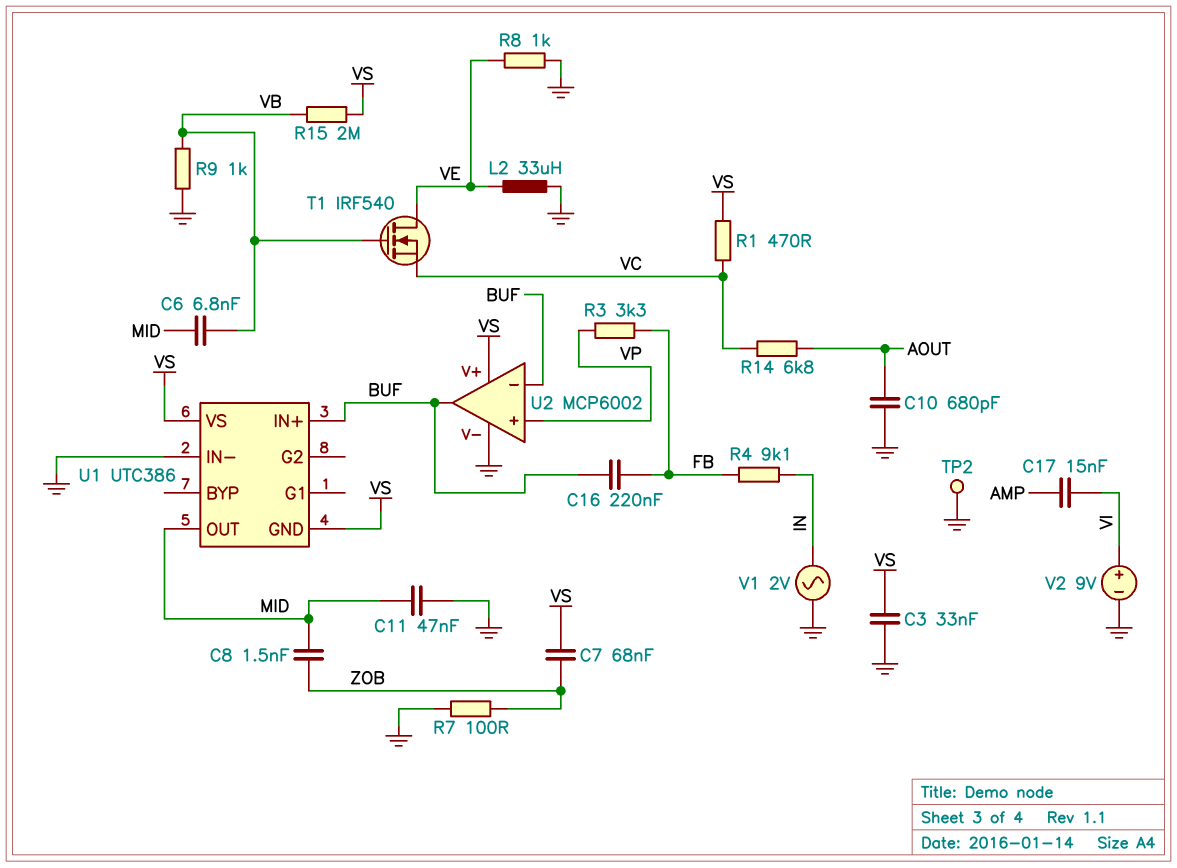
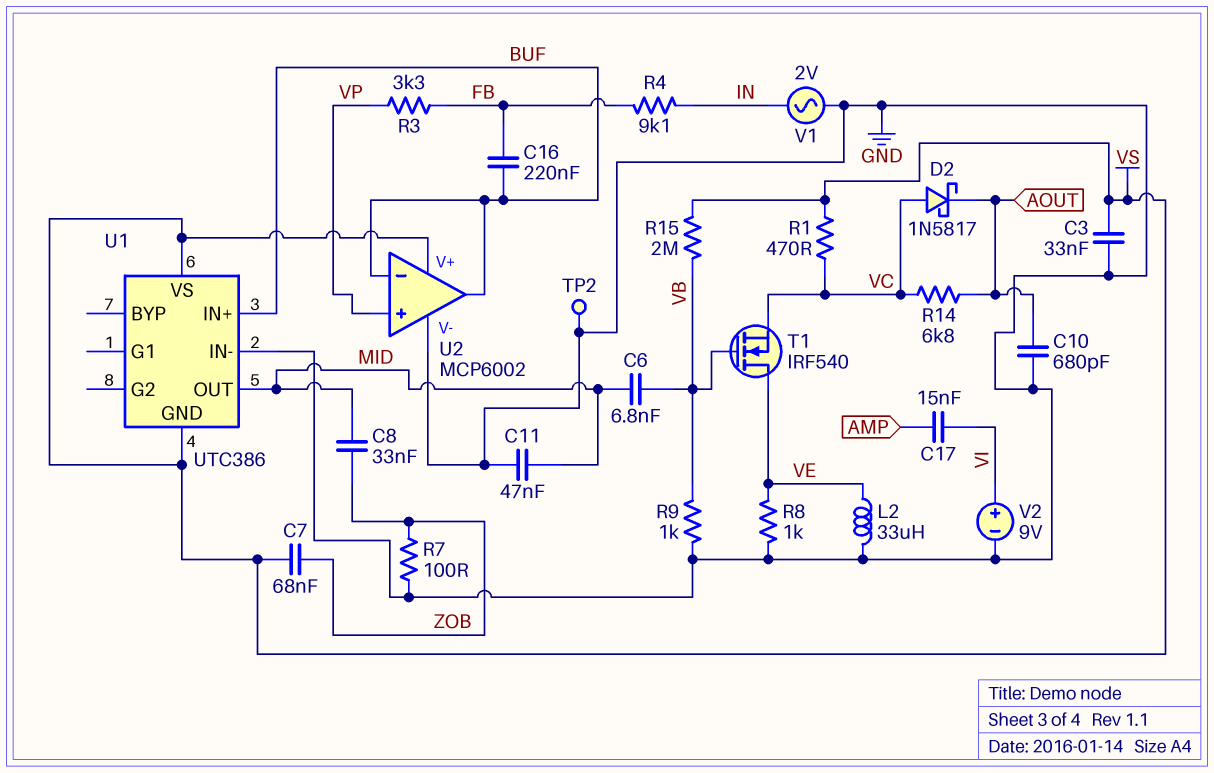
C8: 1.5nF (MID, ZOB) -> 33nF (MID, ZOB)
D2: none -> schottky 1N5817 (A VC, K AOUT)

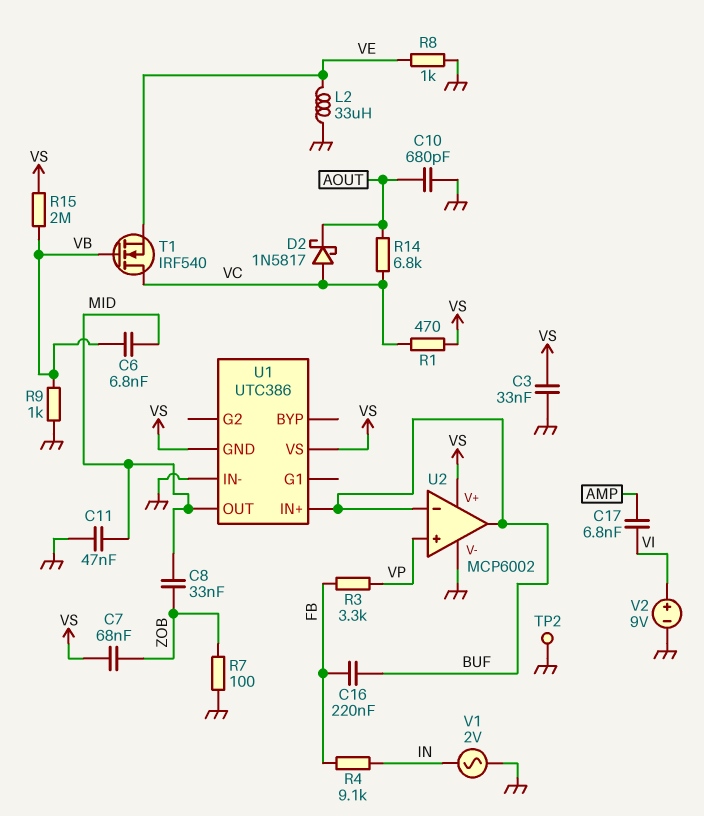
C17: 15nF (AMP, VI) -> 6.8nF (AMP, VI)
T1: NMOS IRF540 (G VB, D VE, S VC) -> NMOS IRF540 (G VB, D VC, S VE)

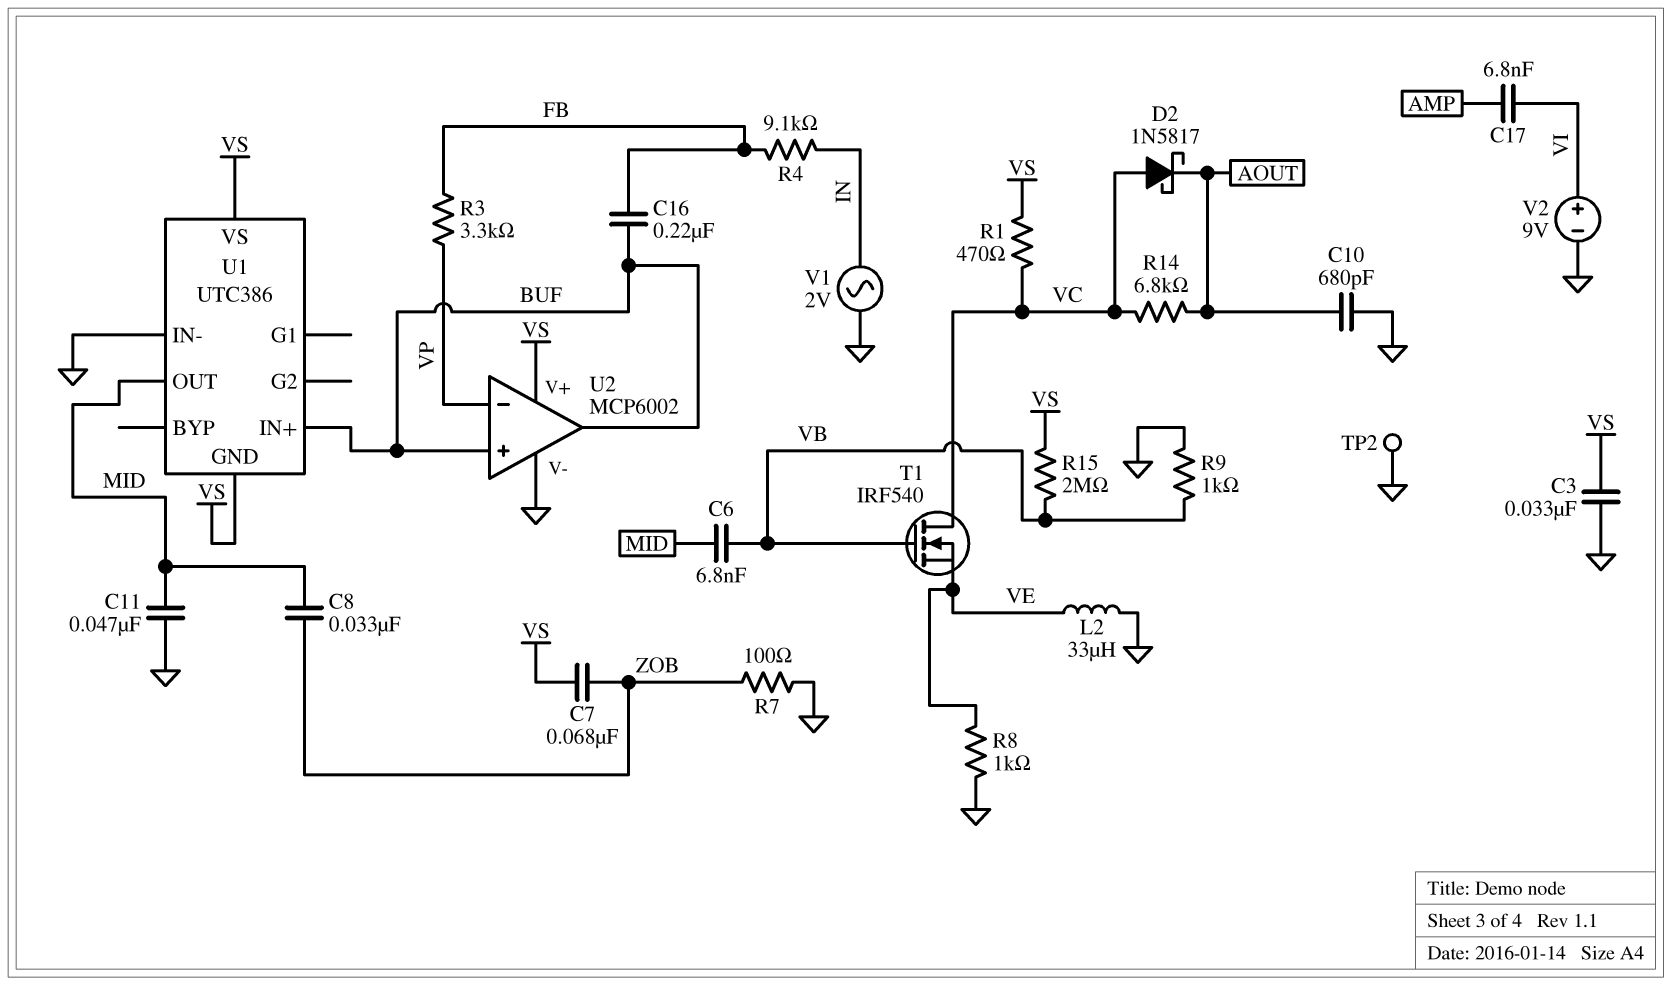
U2 pin in+: VP -> BUF
U2 pin in-: BUF -> VP

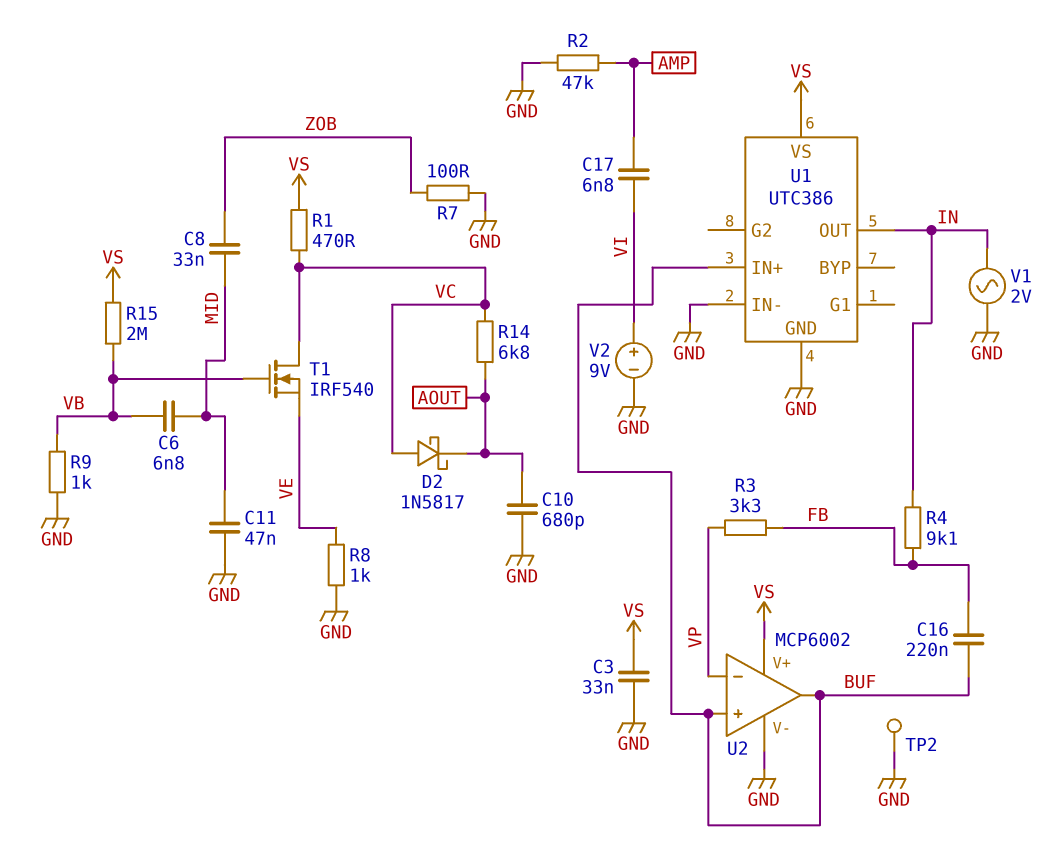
C7: 68nF (VS, ZOB) -> none
L2: 33uH (GND, VE) -> none
R2: none -> 47k (AMP, GND)
U1 pin GND: VS -> GND
U1 pin OUT: MID -> IN

